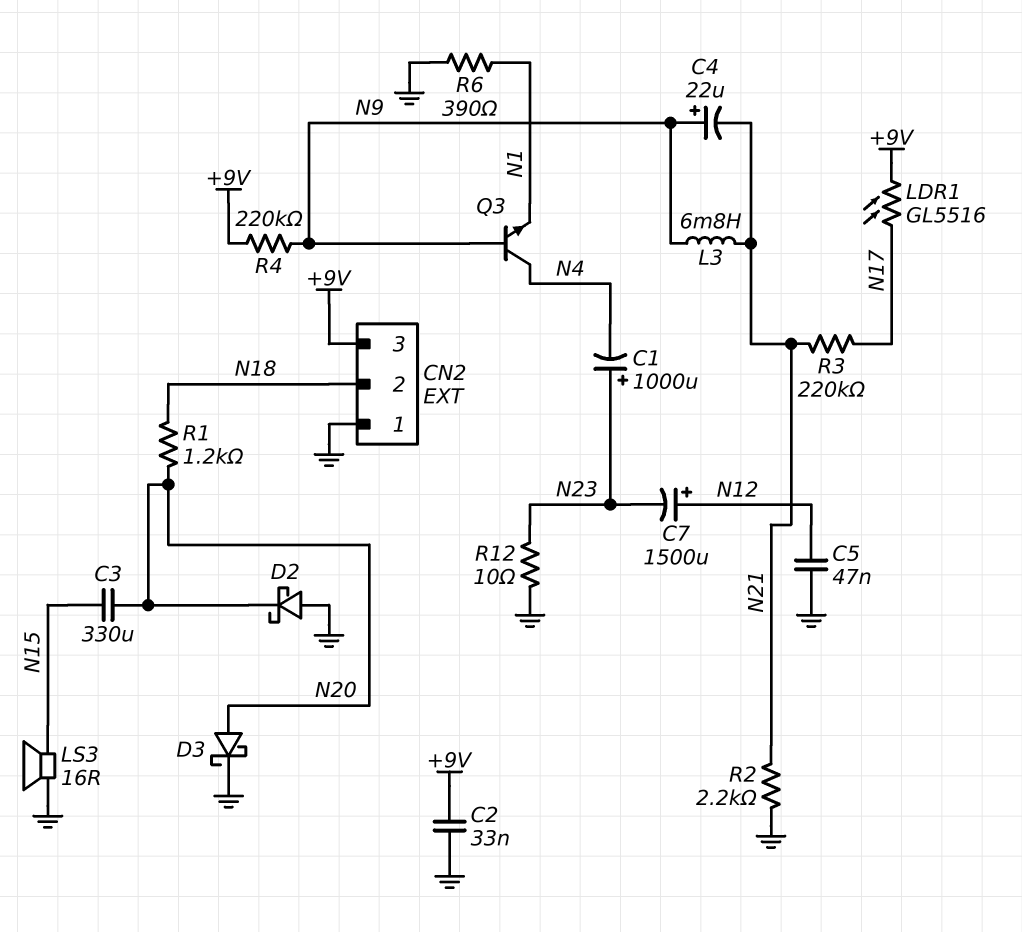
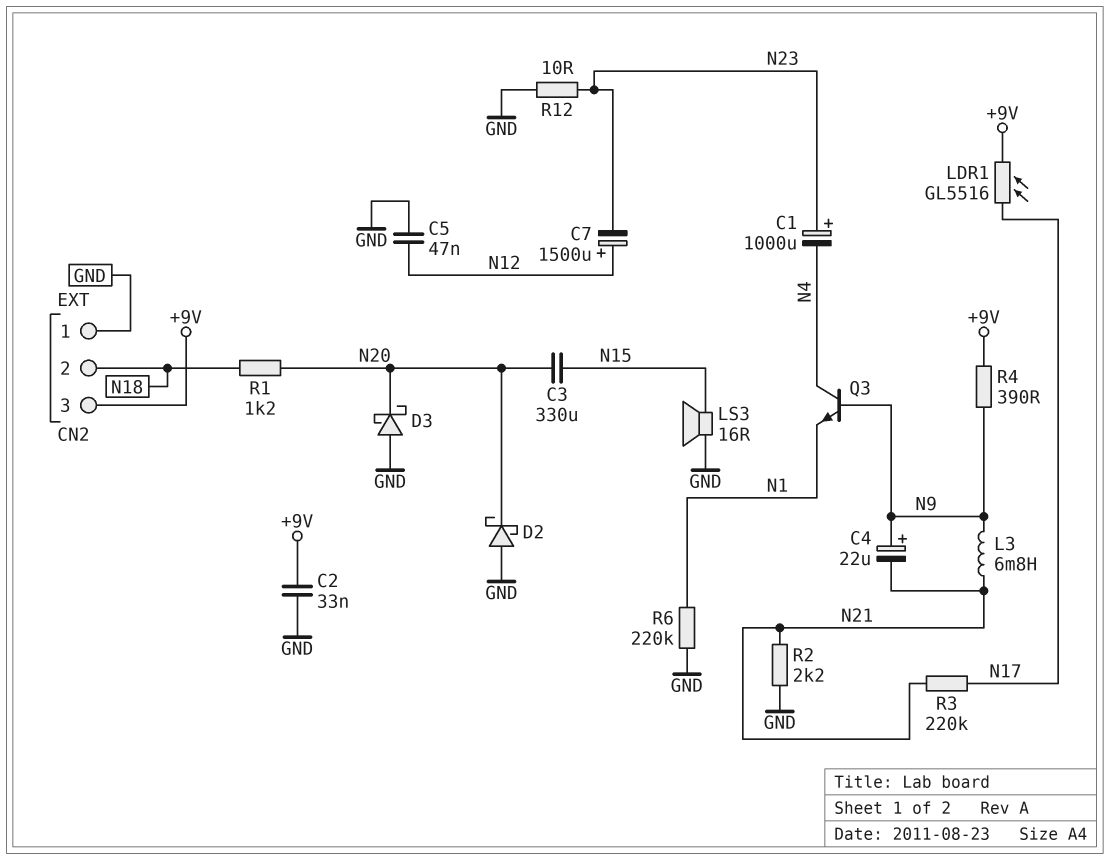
D3: schottky (A N20, K GND) -> schottky (A GND, K N20)
R4: 220k (+9V, N9) -> 390 (+9V, N9)
R6: 390 (GND, N1) -> 220k (GND, N1)

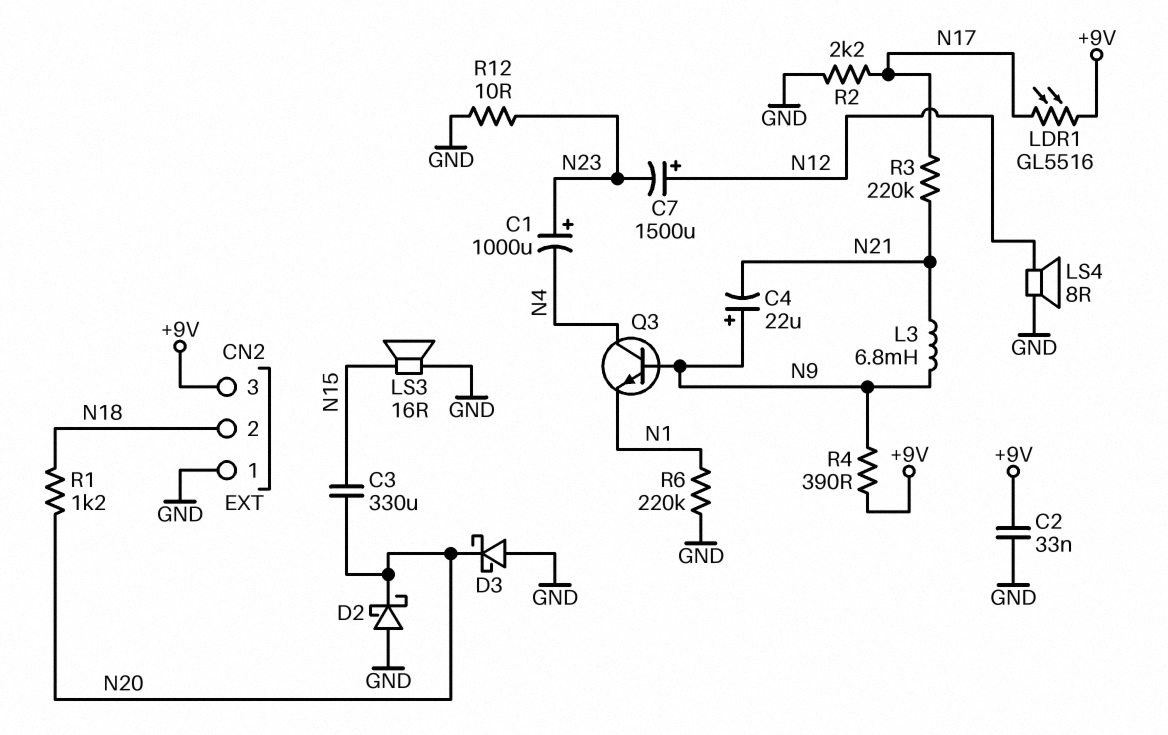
C5: 47nF (GND, N12) -> none
LS4: none -> speaker 8R (GND, N12)
R2: 2.2k (GND, N21) -> 2.2k (GND, N17)

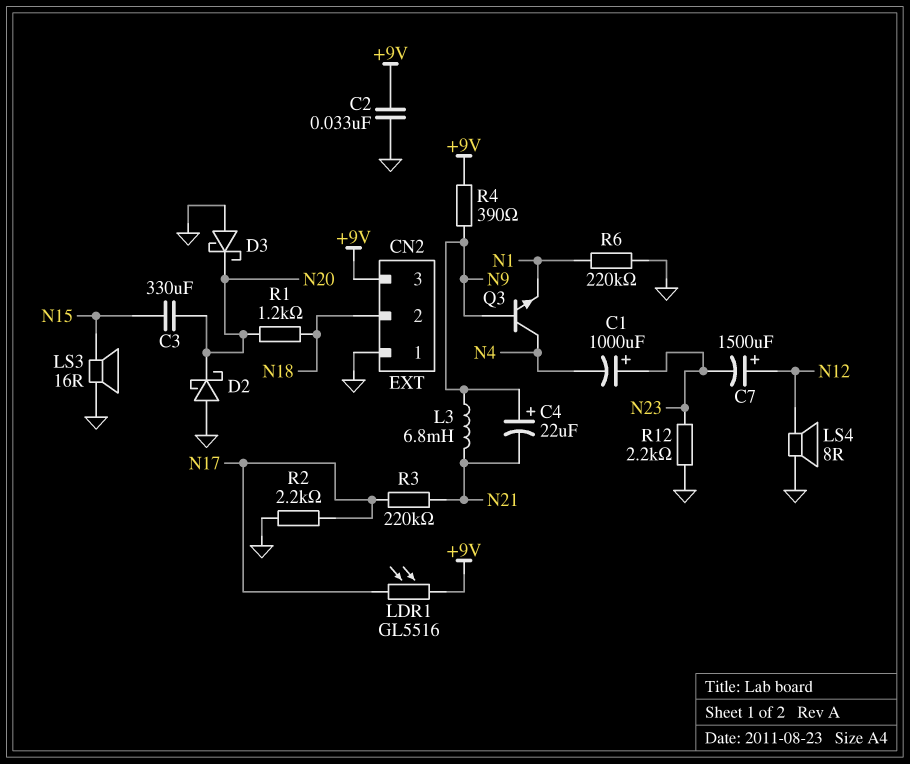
R12: 10 (GND, N23) -> 2.2k (GND, N23)

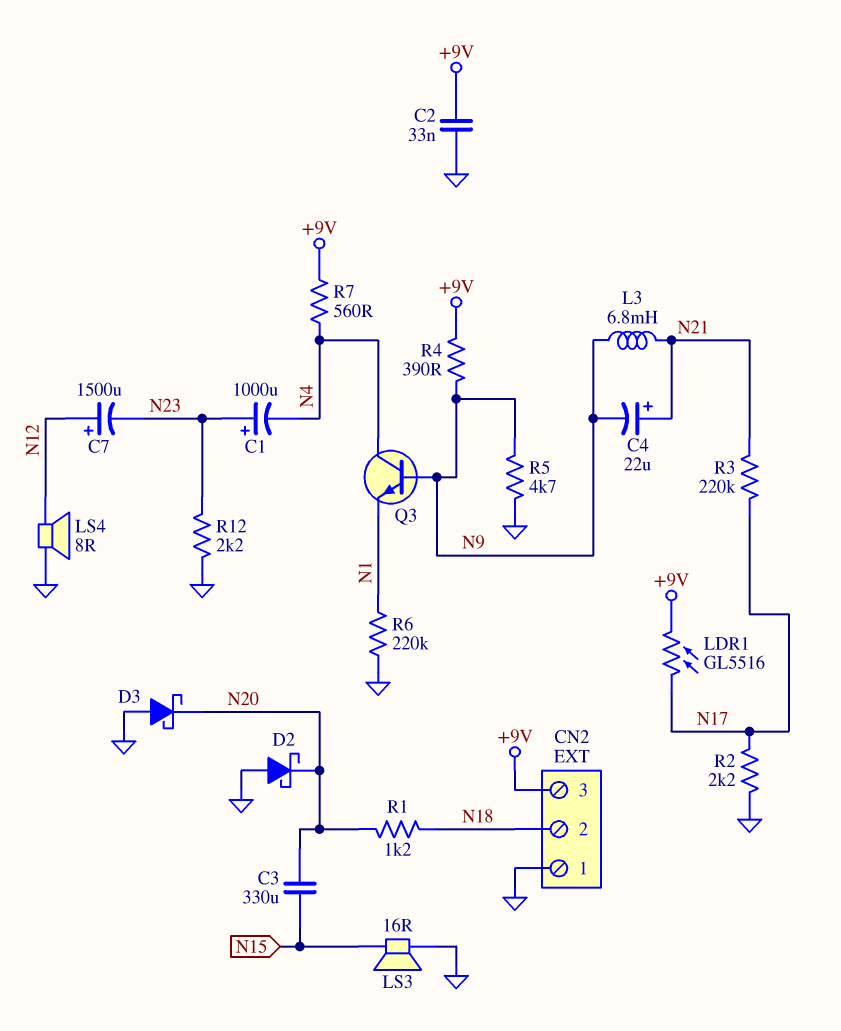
C4: 22uF (plus N9, minus N21) -> 22uF (plus N21, minus N9)
R5: none -> 4.7k (GND, N9)
R7: none -> 560 (+9V, N4)

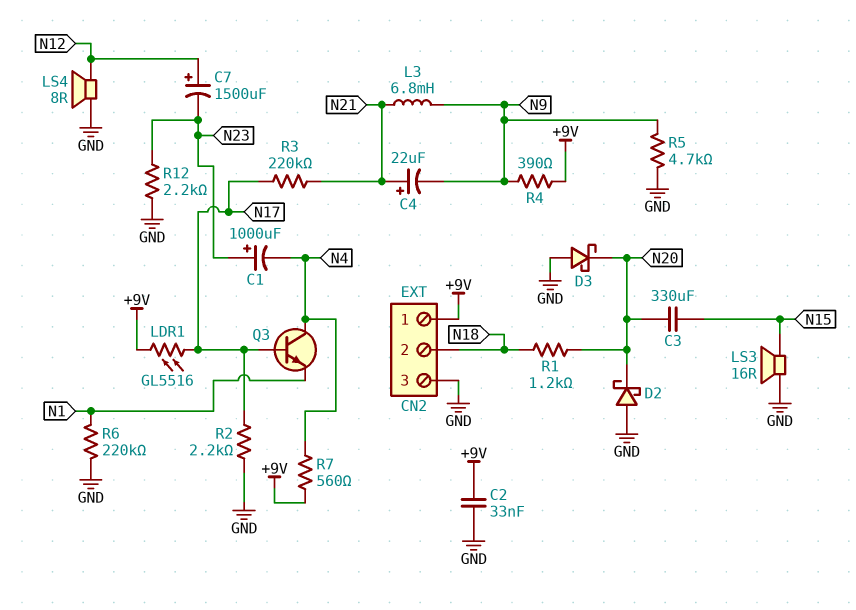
CN2 pin 1: GND -> +9V
CN2 pin 3: +9V -> GND
Q3: NPN (B N9, C N4, E N1) -> NPN (B N17, C N4, E N1)

